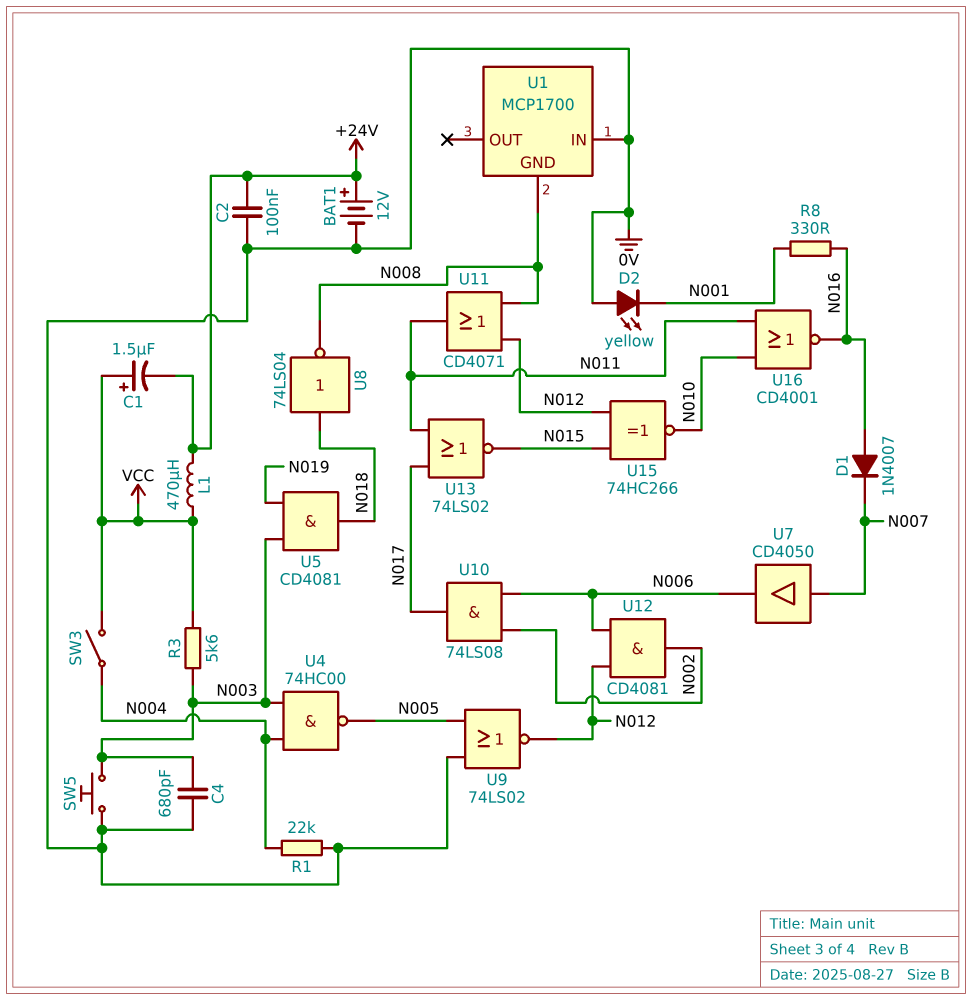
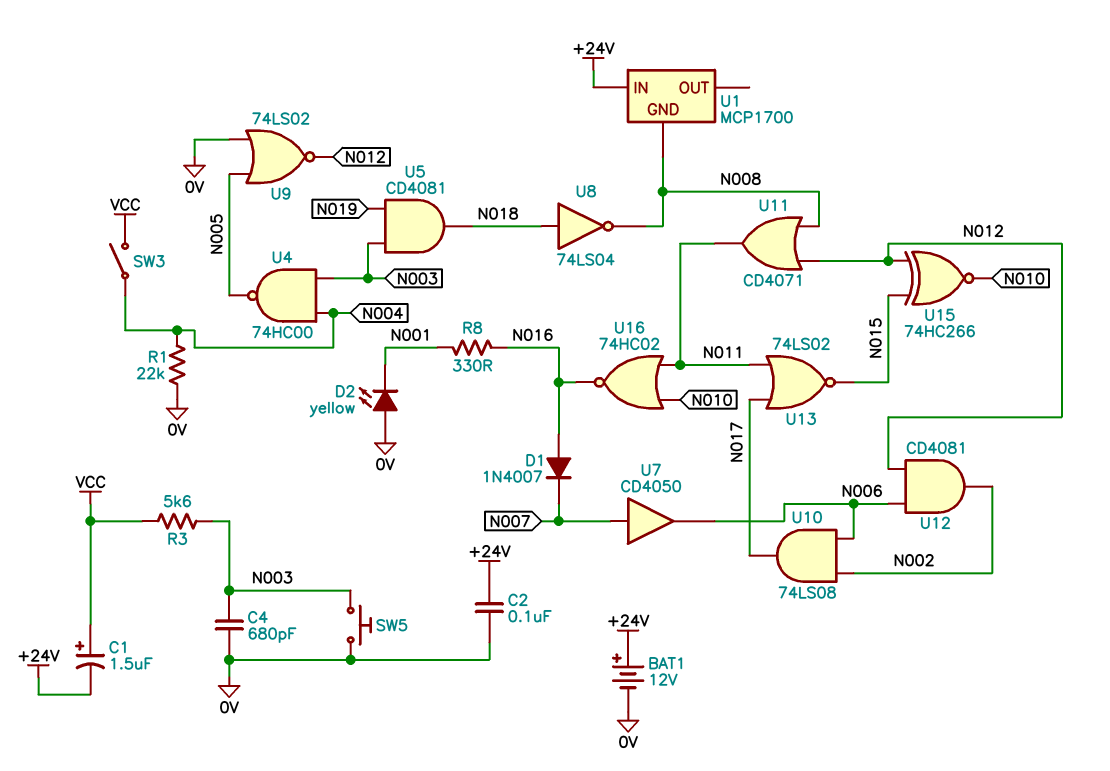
L1: 470uH (+24V, VCC) -> none
U1 pin IN: 0V -> +24V
U16: NOR CD4001 (in N010, in N011, out N016) -> NOR 74HC02 (in N010, in N011, out N016)

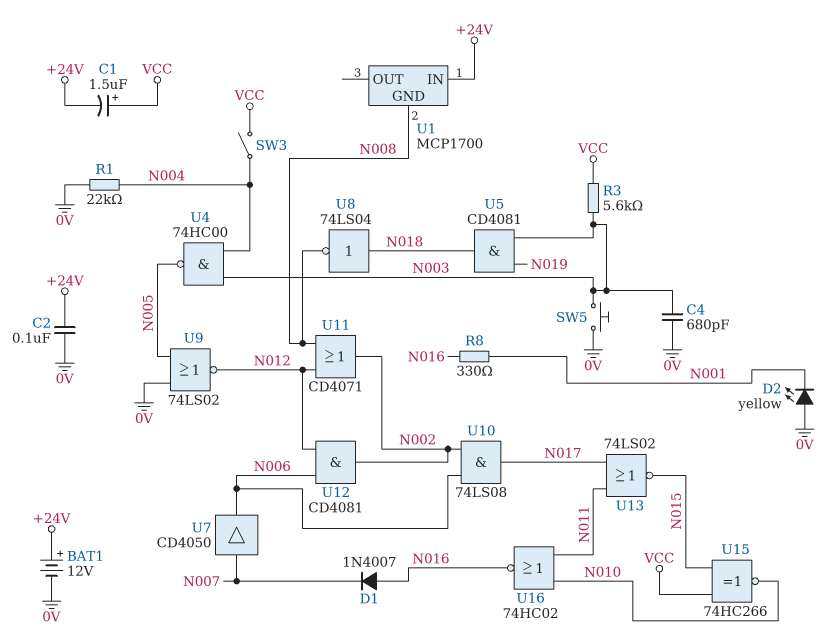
U11: OR CD4071 (in N008, in N012, out N011) -> OR CD4071 (in N008, in N012, out N002)
U15: XNOR 74HC266 (in N012, in N015, out N010) -> XNOR 74HC266 (in N015, in VCC, out N010)

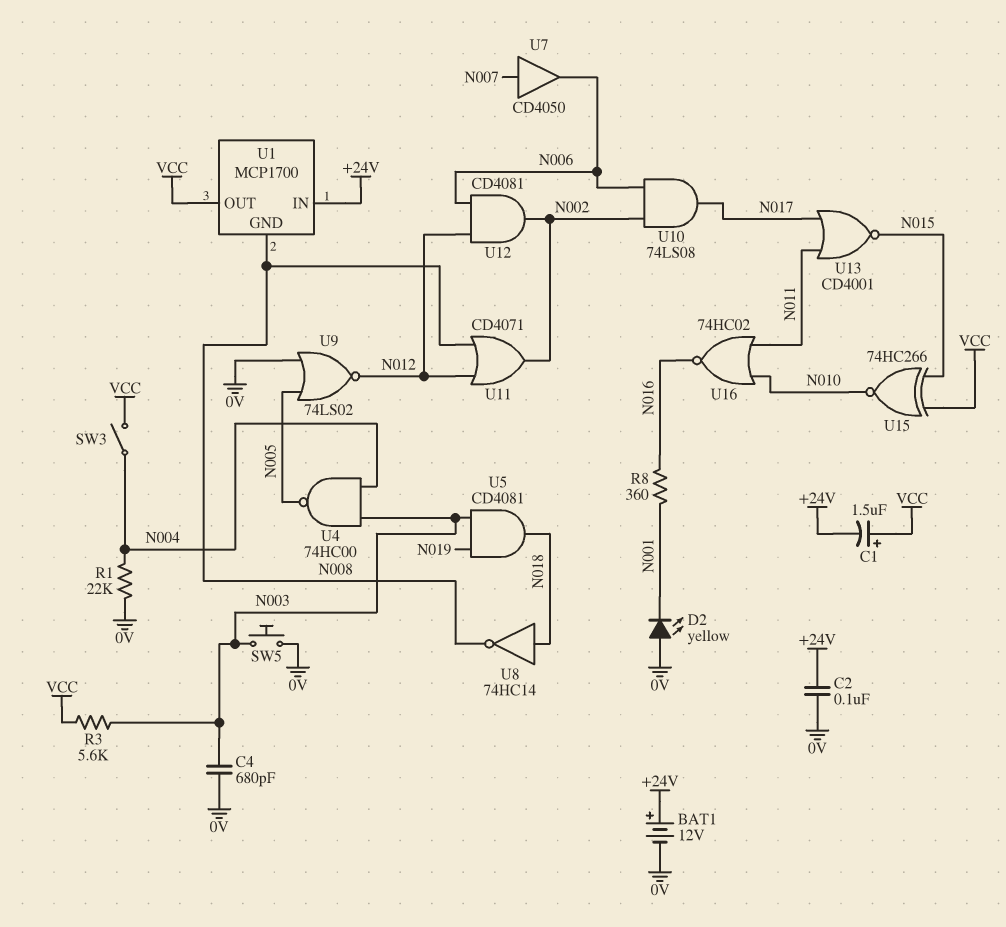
D1: diode 1N4007 (A N016, K N007) -> none
R8: 330 (N001, N016) -> 360 (N001, N016)
U1 pin OUT: none -> VCC
U8: NOT 74LS04 (in N018, out N008) -> NOT 74HC14 (in N018, out N008)
U13: NOR 74LS02 (in N011, in N017, out N015) -> NOR CD4001 (in N011, in N017, out N015)

